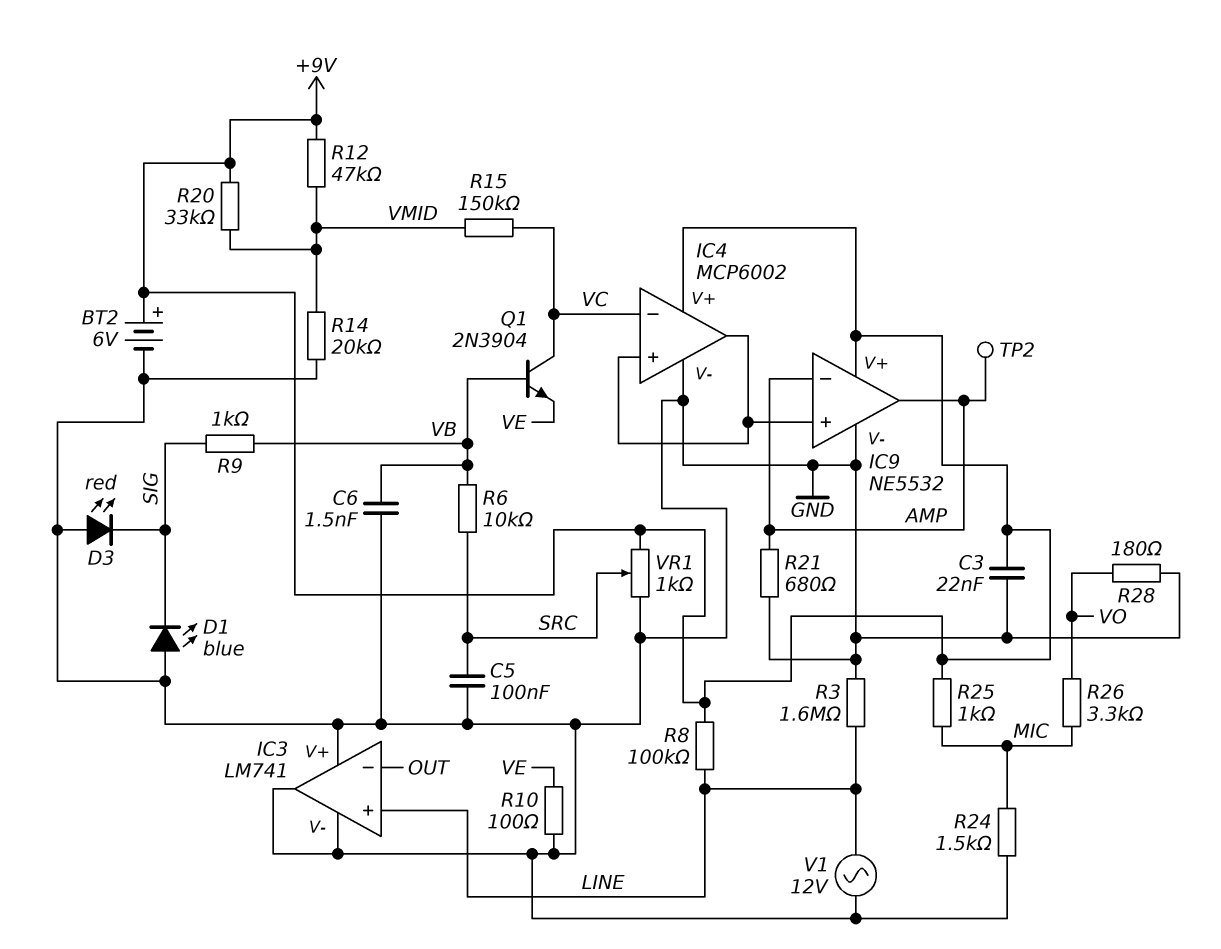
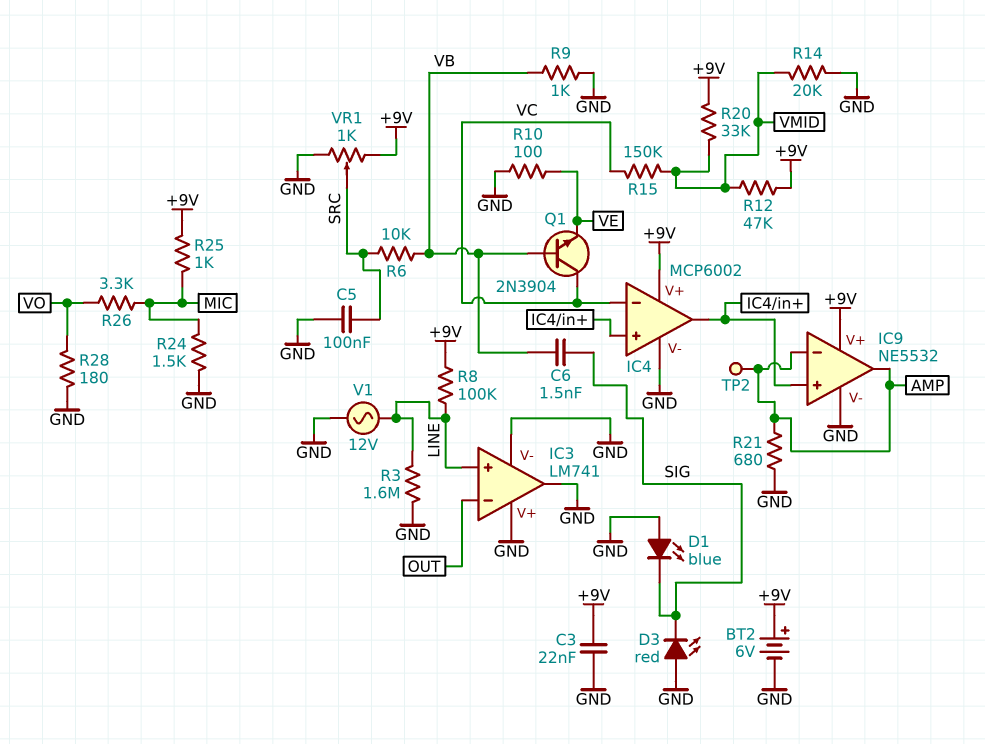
C6: 1.5nF (GND, VB) -> 1.5nF (SIG, VB)
R9: 1k (SIG, VB) -> 1k (GND, VB)

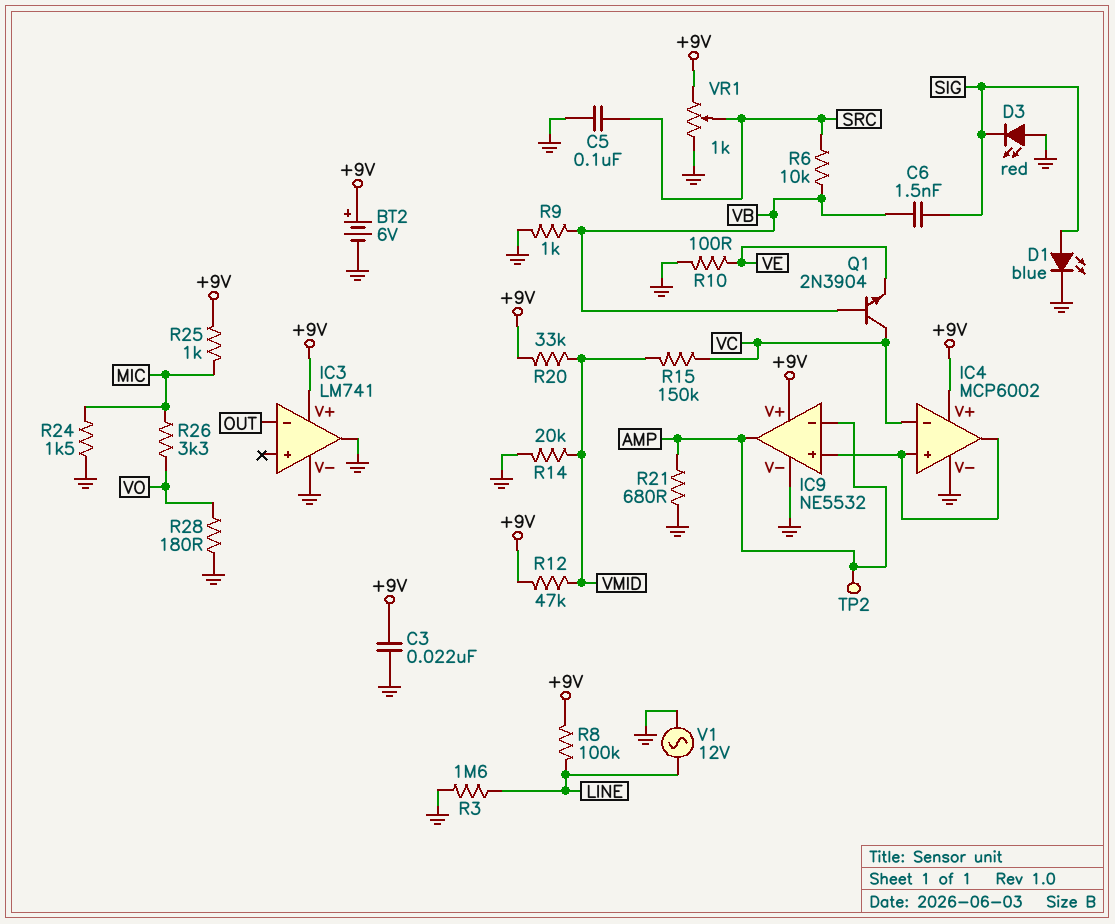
D1: LED blue (A GND, K SIG) -> LED blue (A SIG, K GND)
IC3 pin V+: GND -> +9V
IC3 pin in+: LINE -> none

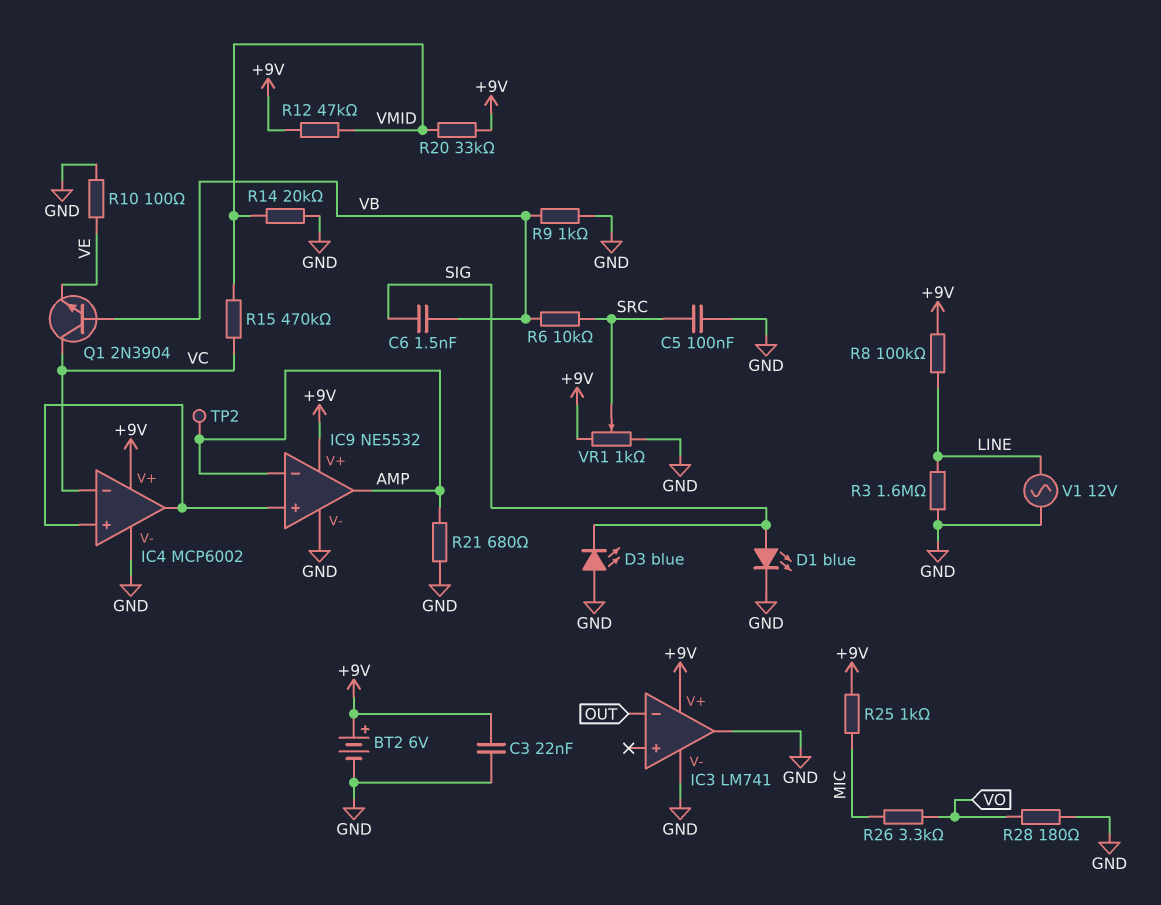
D3: LED red (A GND, K SIG) -> LED blue (A GND, K SIG)
R15: 150k (VC, VMID) -> 470k (VC, VMID)
R24: 1.5k (GND, MIC) -> none

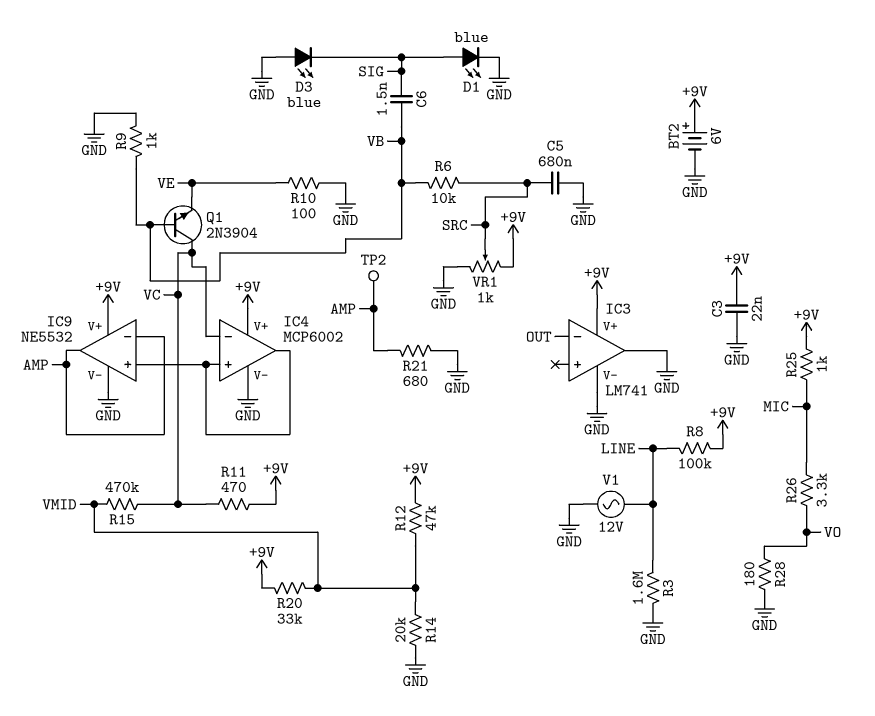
C5: 100nF (GND, SRC) -> 680nF (GND, SRC)
R11: none -> 470 (+9V, VC)

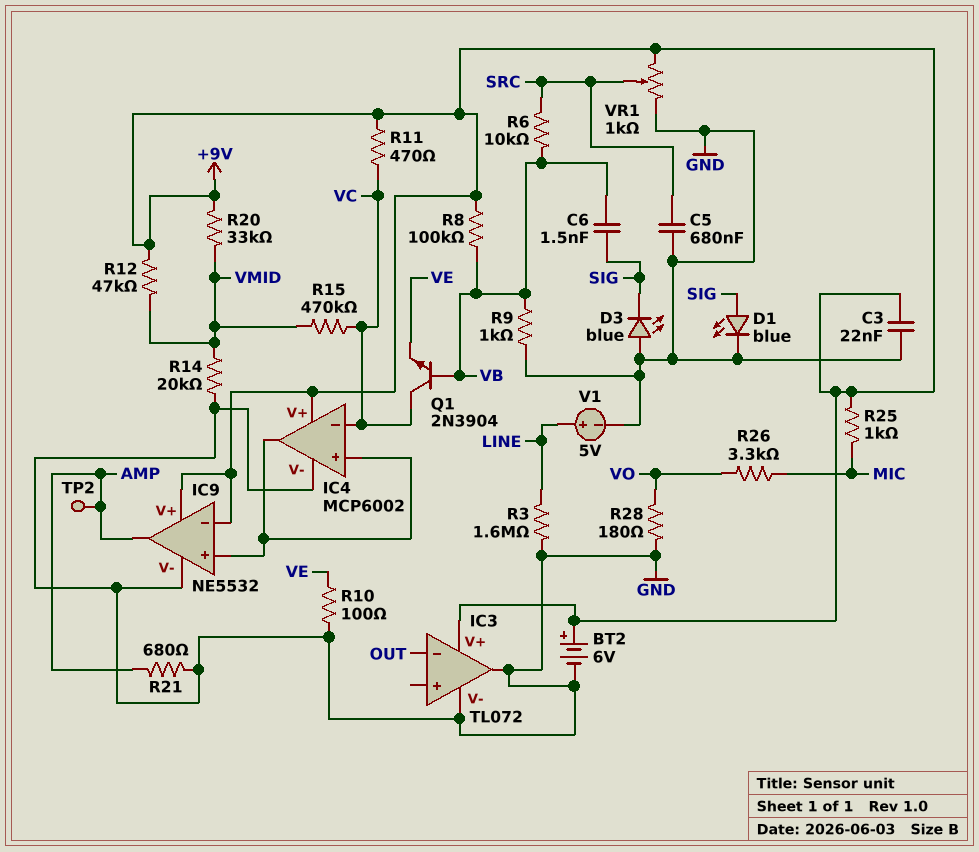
IC3: LM741 -> TL072
IC9 pin in-: AMP -> +9V
R8: 100k (+9V, LINE) -> 100k (+9V, VB)
V1: AC 12V (GND, LINE) -> 5V (plus LINE, minus GND)

